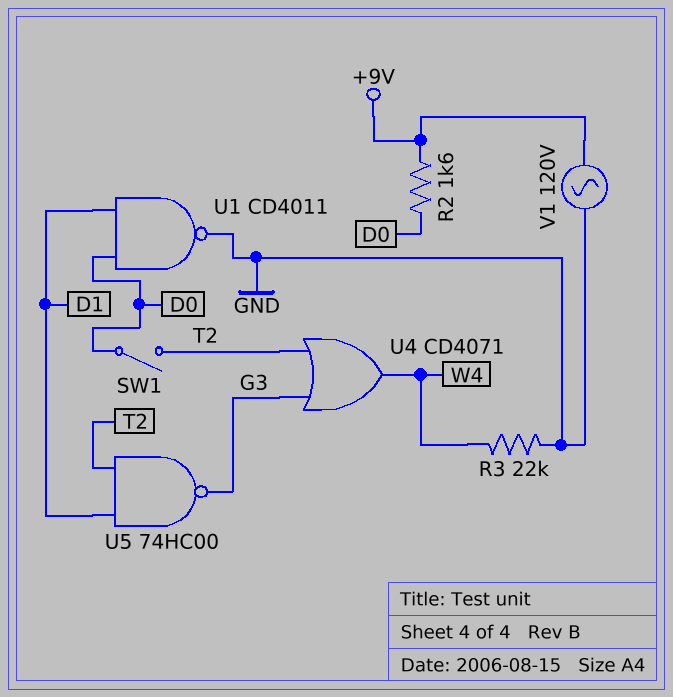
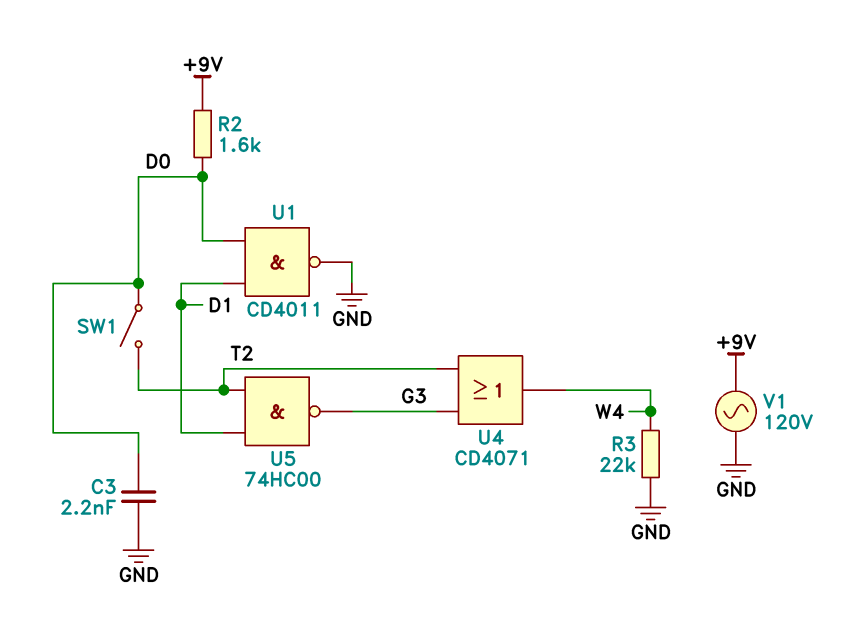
C3: none -> 2.2nF (D0, GND)

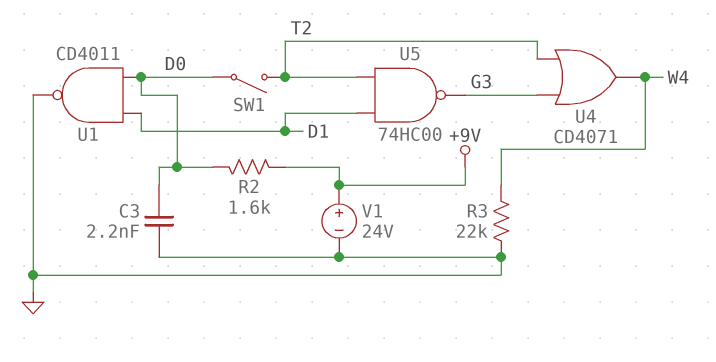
V1: AC 120V (+9V, GND) -> 24V (plus +9V, minus GND)

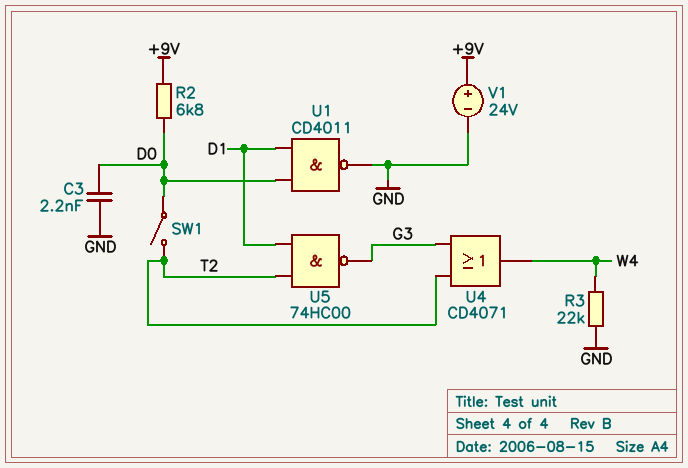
R2: 1.6k (+9V, D0) -> 6.8k (+9V, D0)

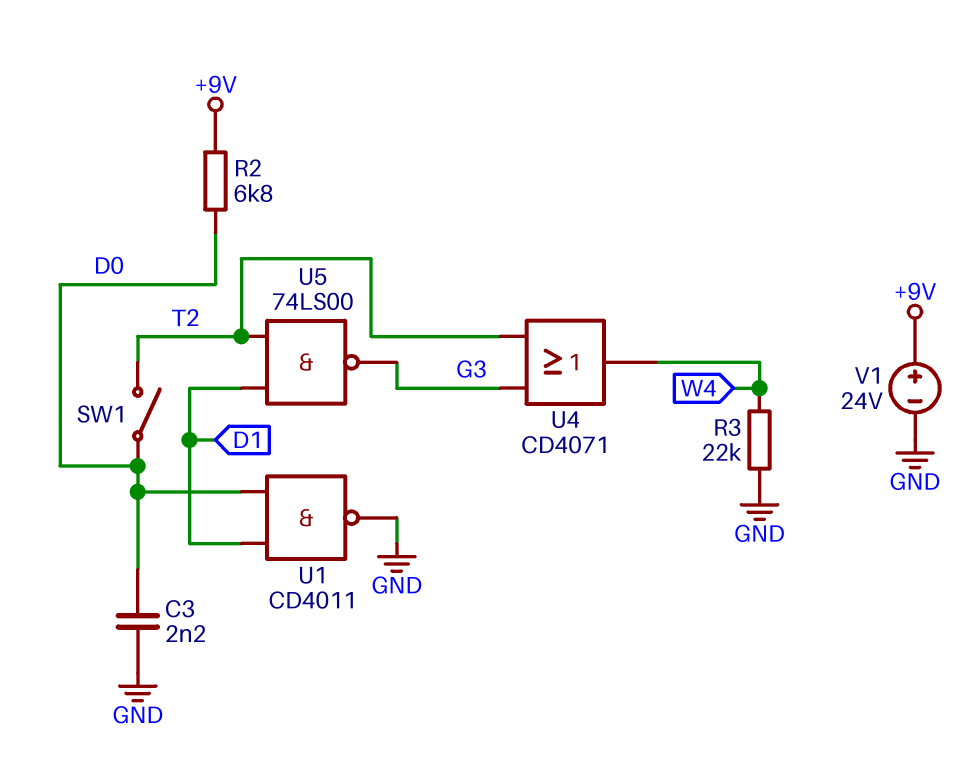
U5: NAND 74HC00 (in D1, in T2, out G3) -> NAND 74LS00 (in D1, in T2, out G3)

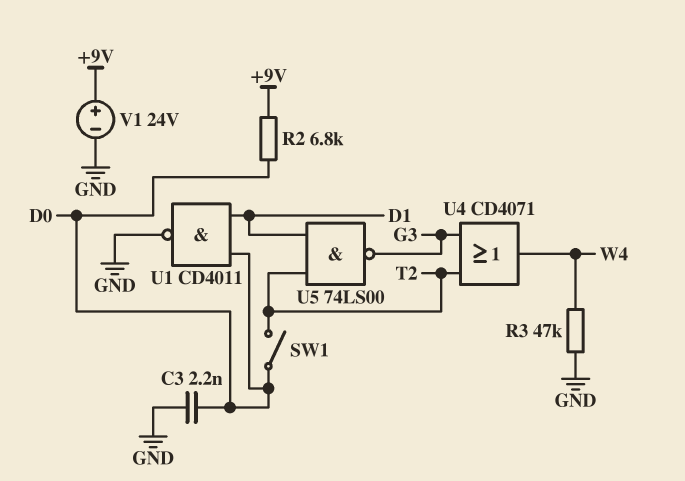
R3: 22k (GND, W4) -> 47k (GND, W4)

